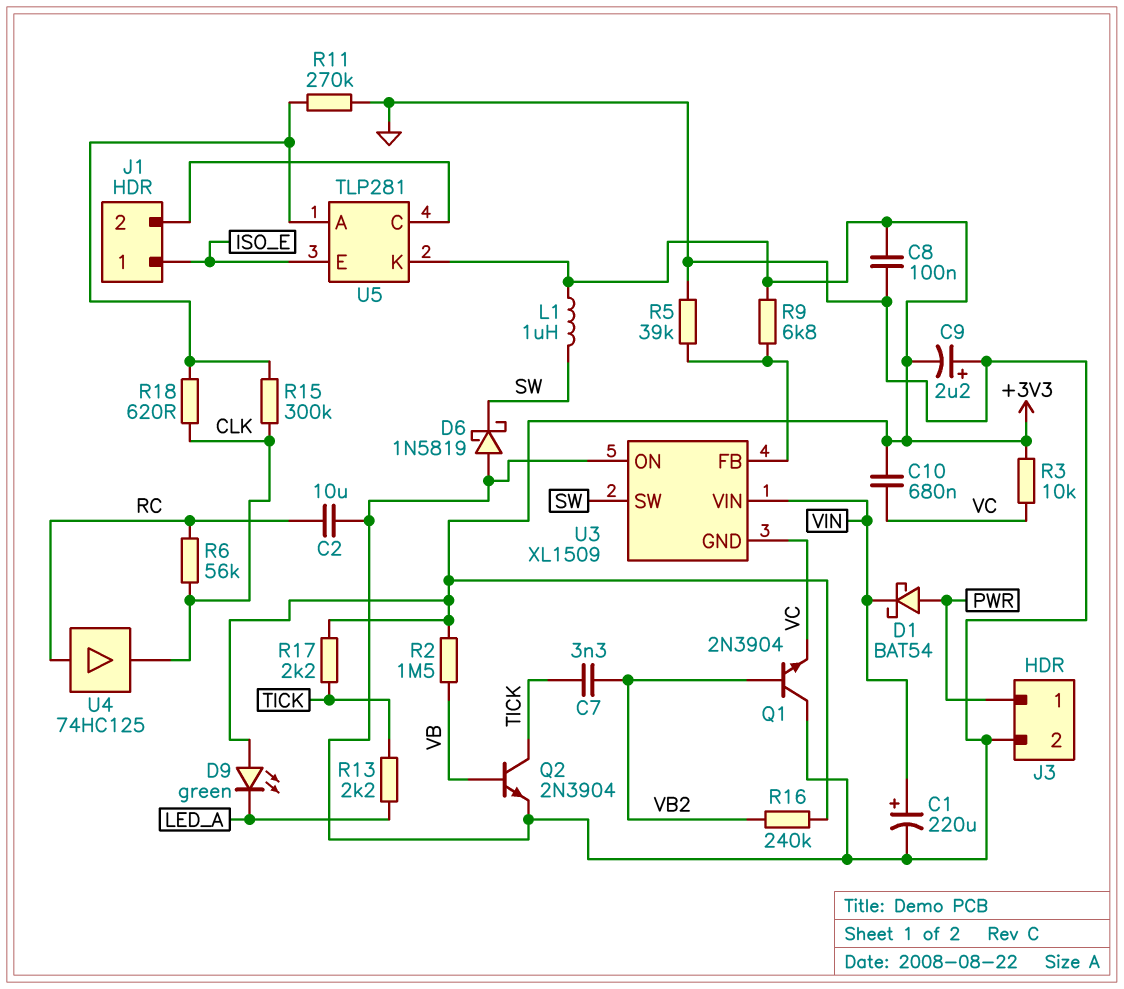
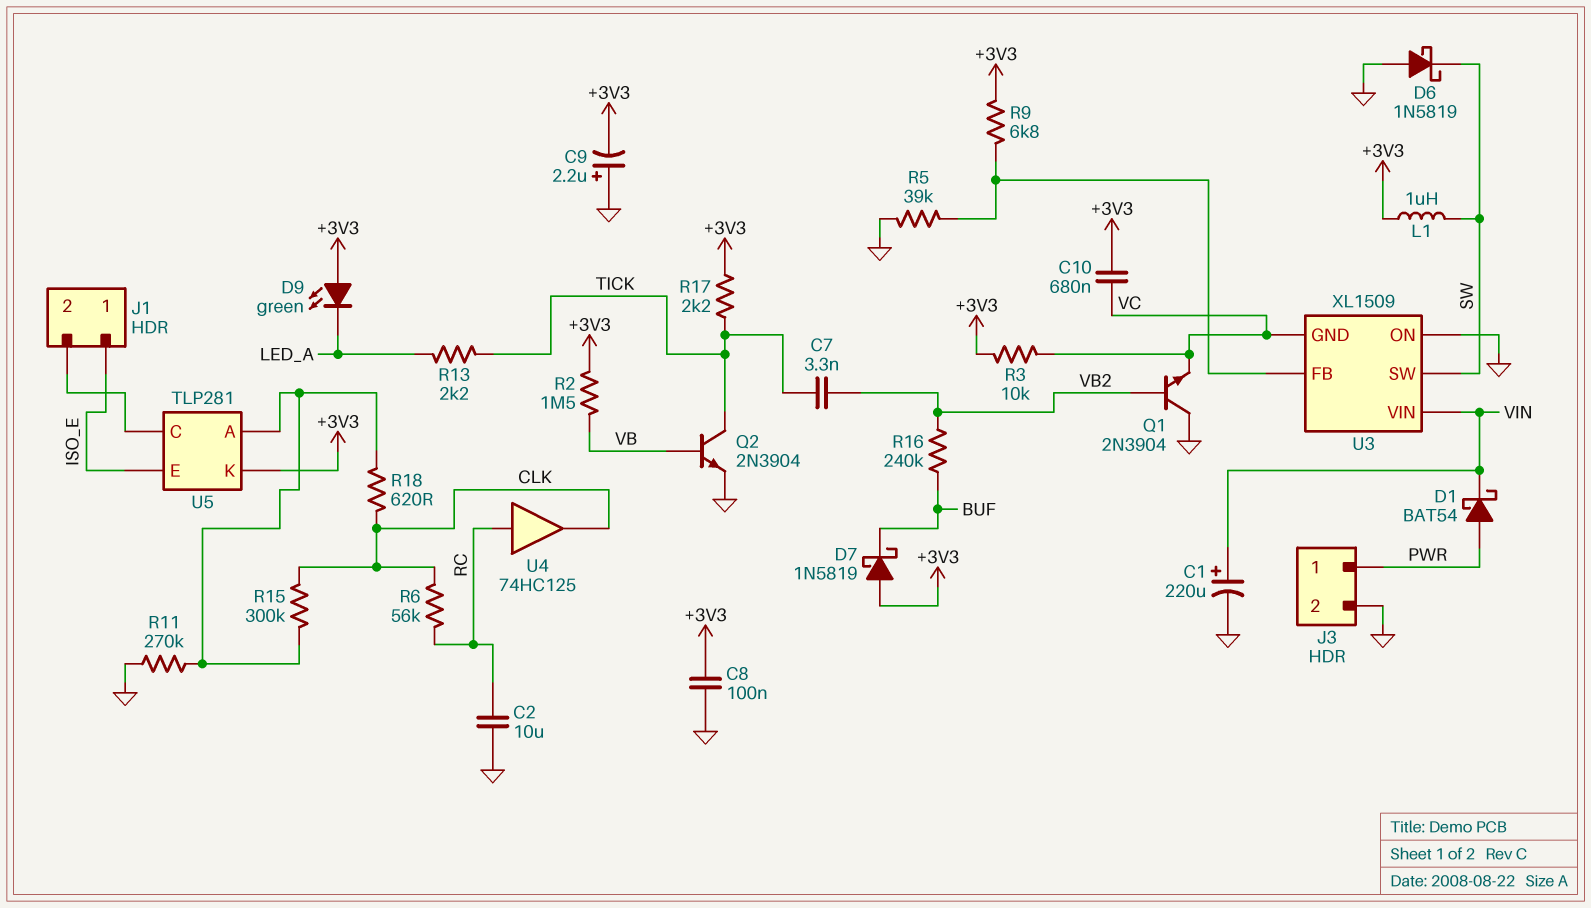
D7: none -> schottky 1N5819 (A +3V3, K BUF)
R16: 240k (+3V3, VB2) -> 240k (BUF, VB2)

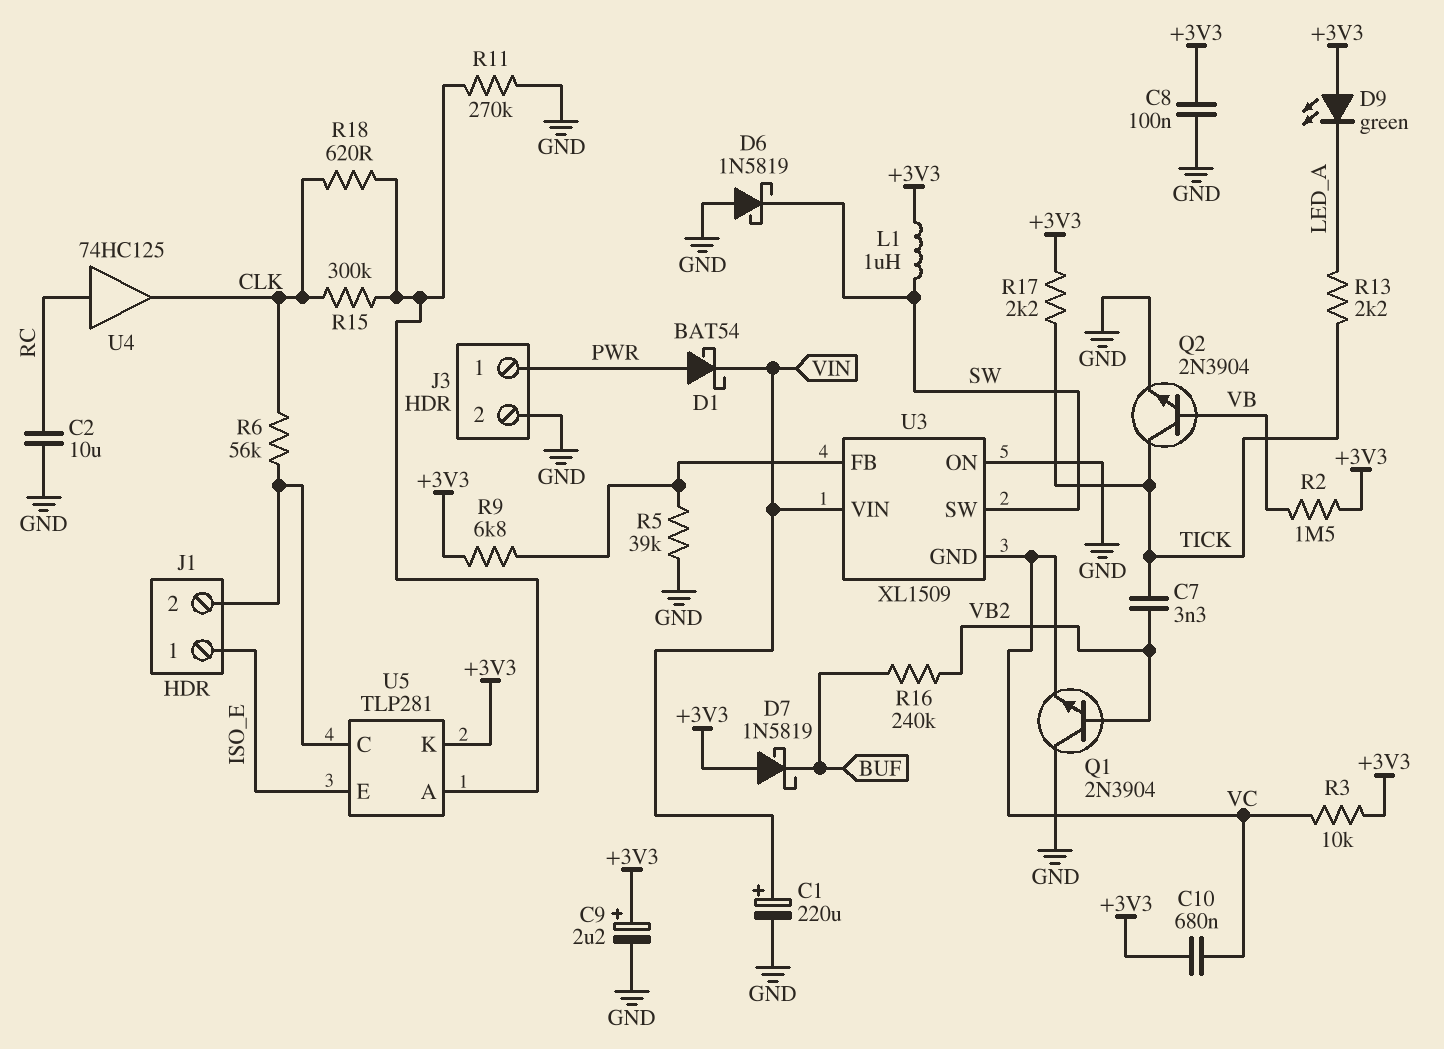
C9: 2.2uF (plus GND, minus +3V3) -> 2.2uF (plus +3V3, minus GND)
R6: 56k (CLK, RC) -> 56k (CLK, J1/2)

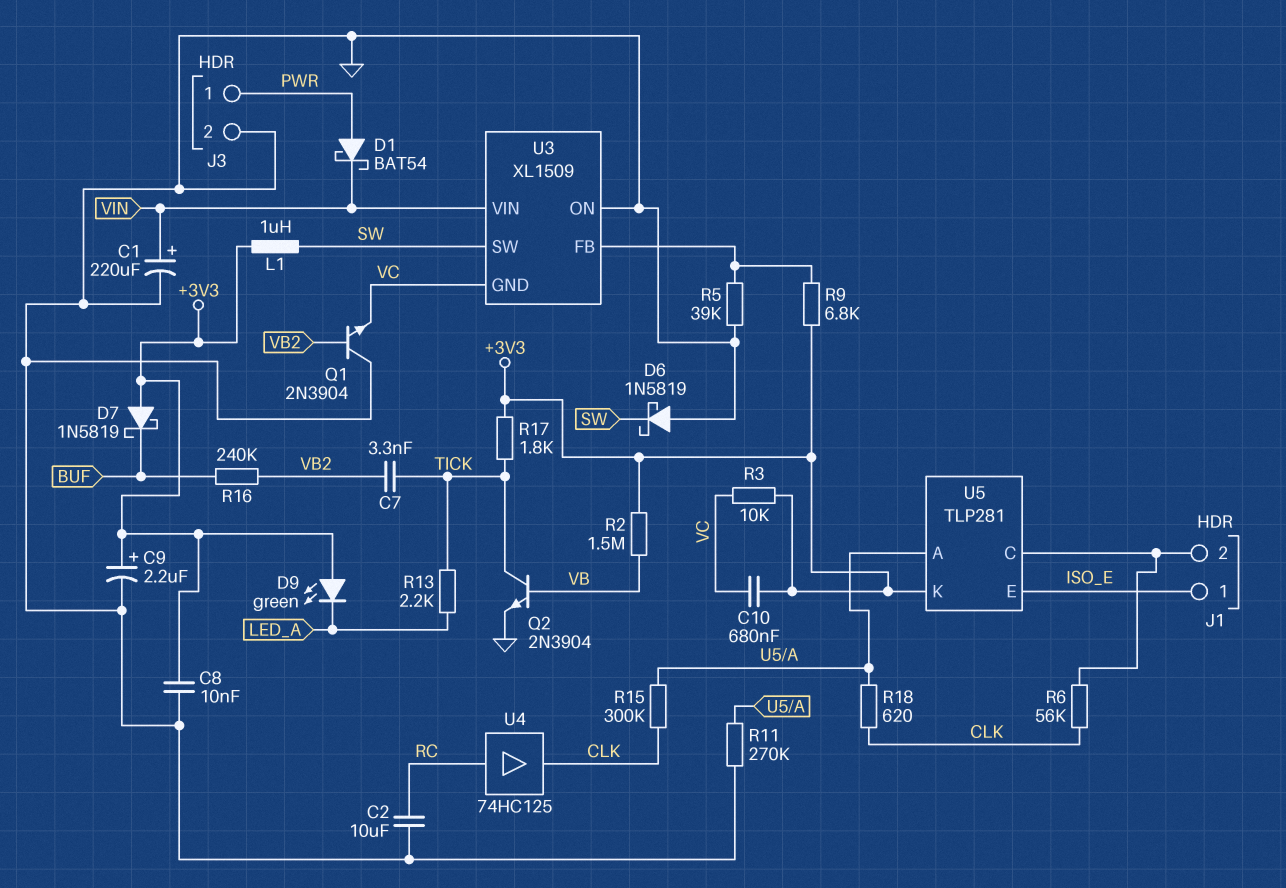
C8: 100nF (+3V3, GND) -> 10nF (+3V3, GND)
R17: 2.2k (+3V3, TICK) -> 1.8k (+3V3, TICK)

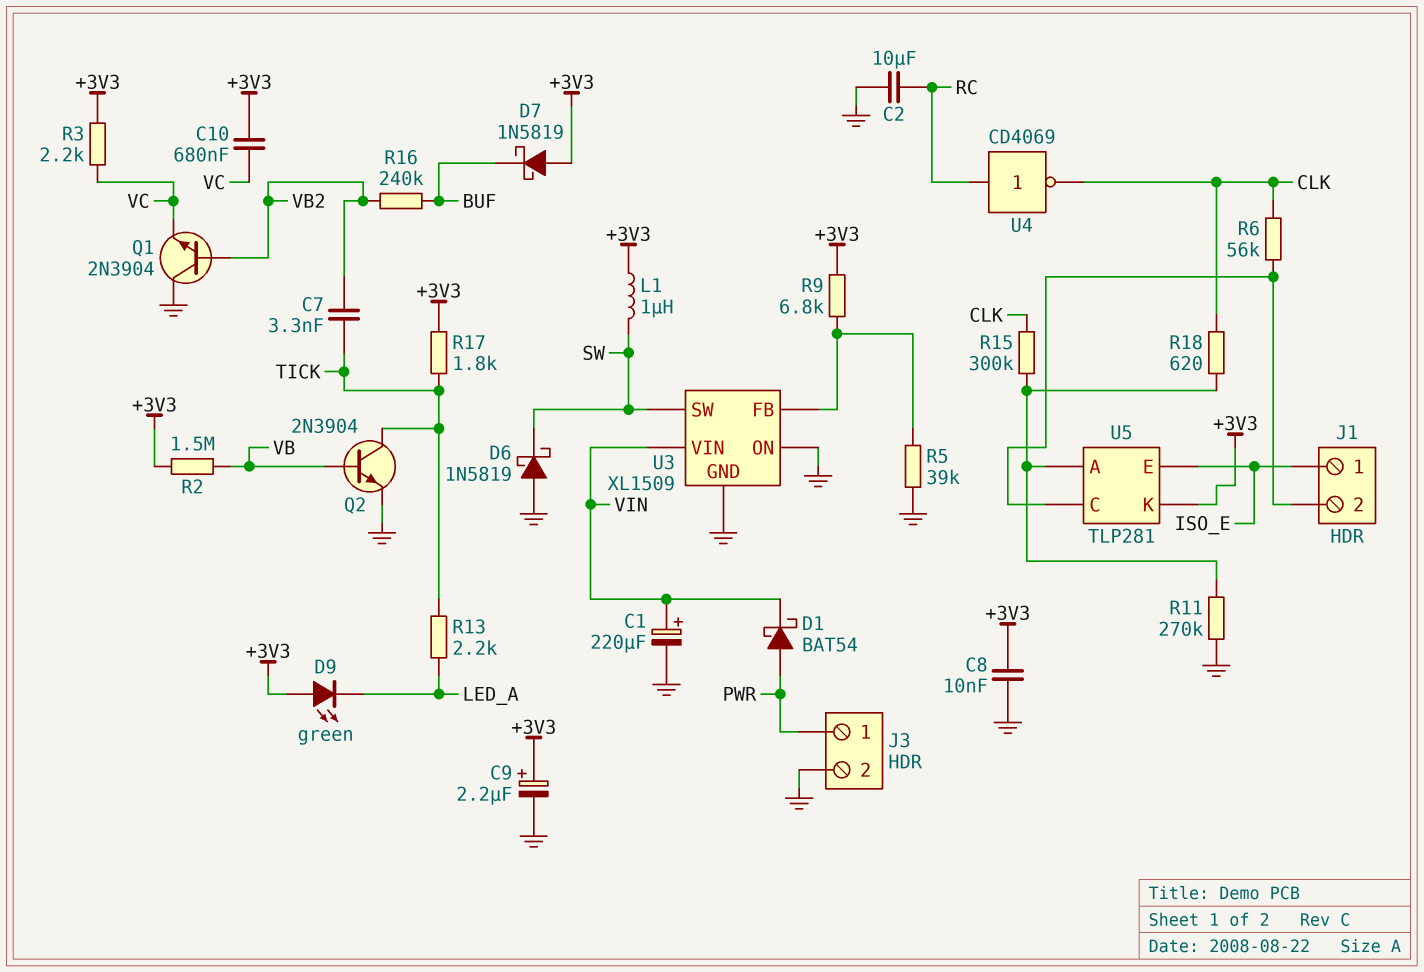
R3: 10k (+3V3, VC) -> 2.2k (+3V3, VC)
U3 pin GND: VC -> GND
U4: buffer 74HC125 (in RC, out CLK) -> NOT CD4069 (in RC, out CLK)

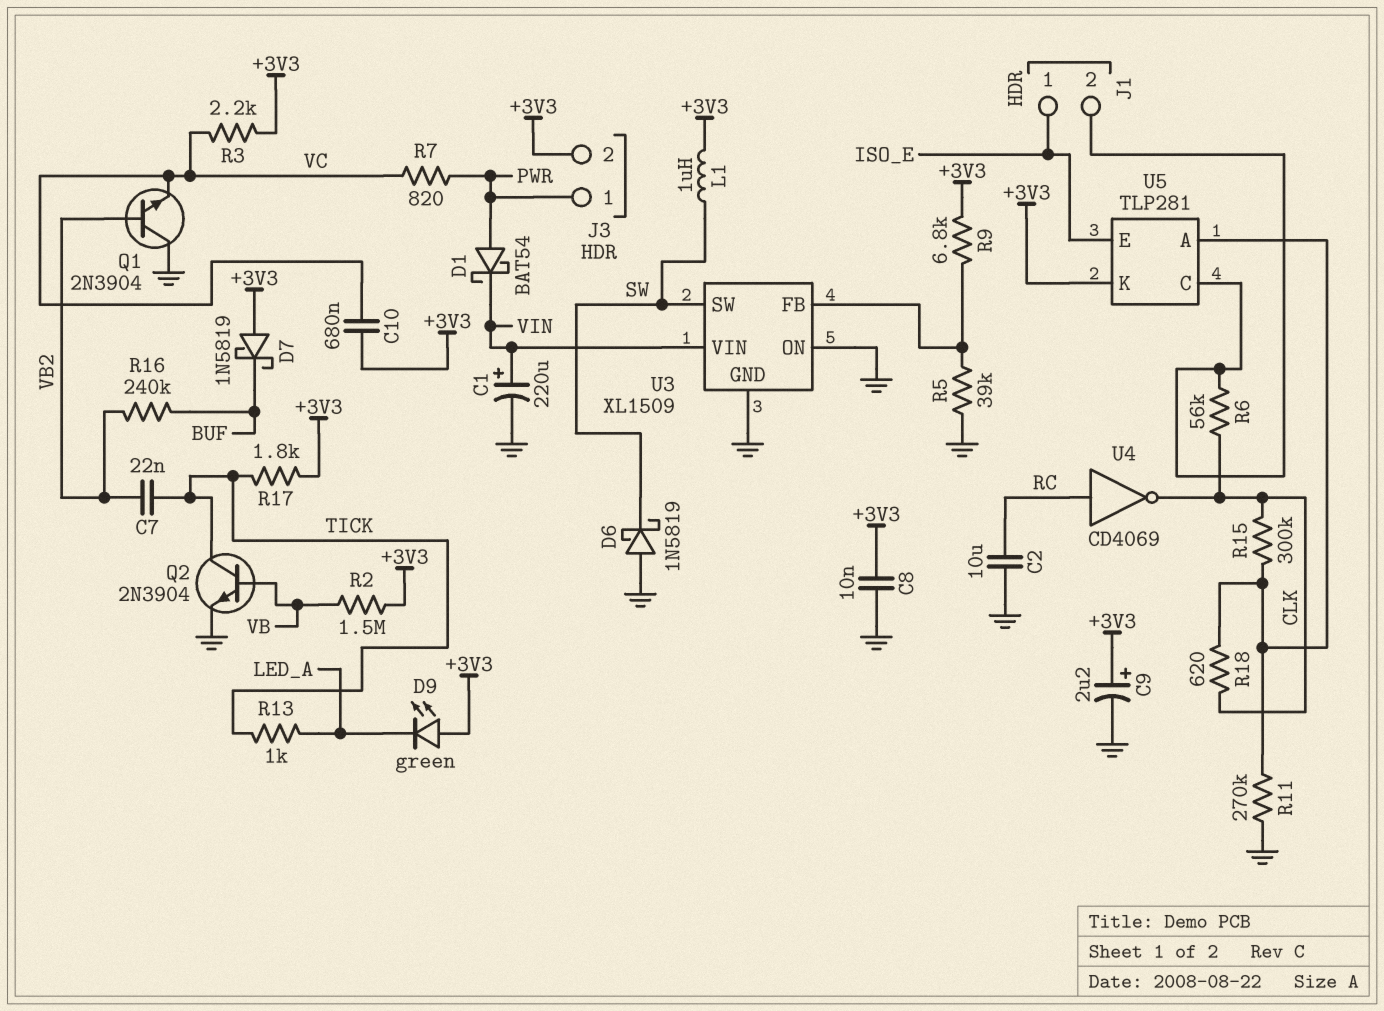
C7: 3.3nF (TICK, VB2) -> 22nF (TICK, VB2)
J3 pin 2: GND -> +3V3
R7: none -> 820 (PWR, VC)
R13: 2.2k (LED_A, TICK) -> 1k (LED_A, TICK)

